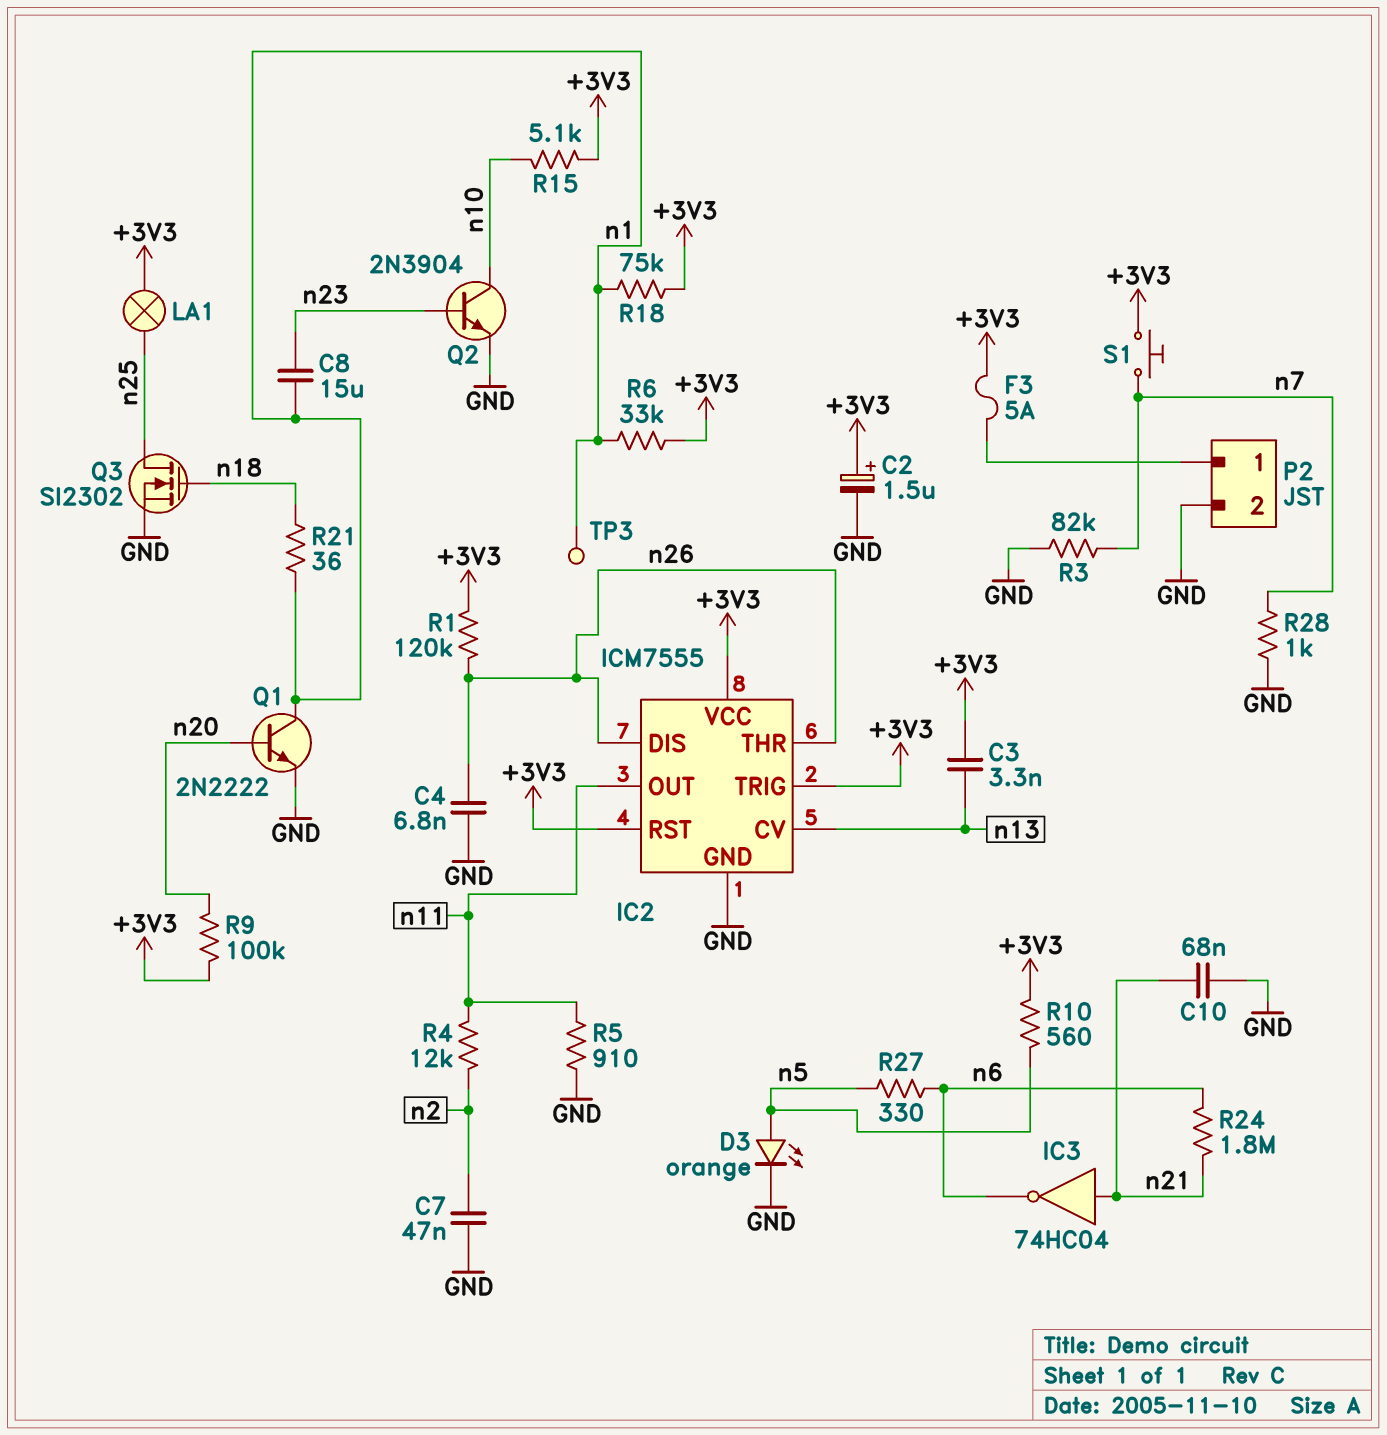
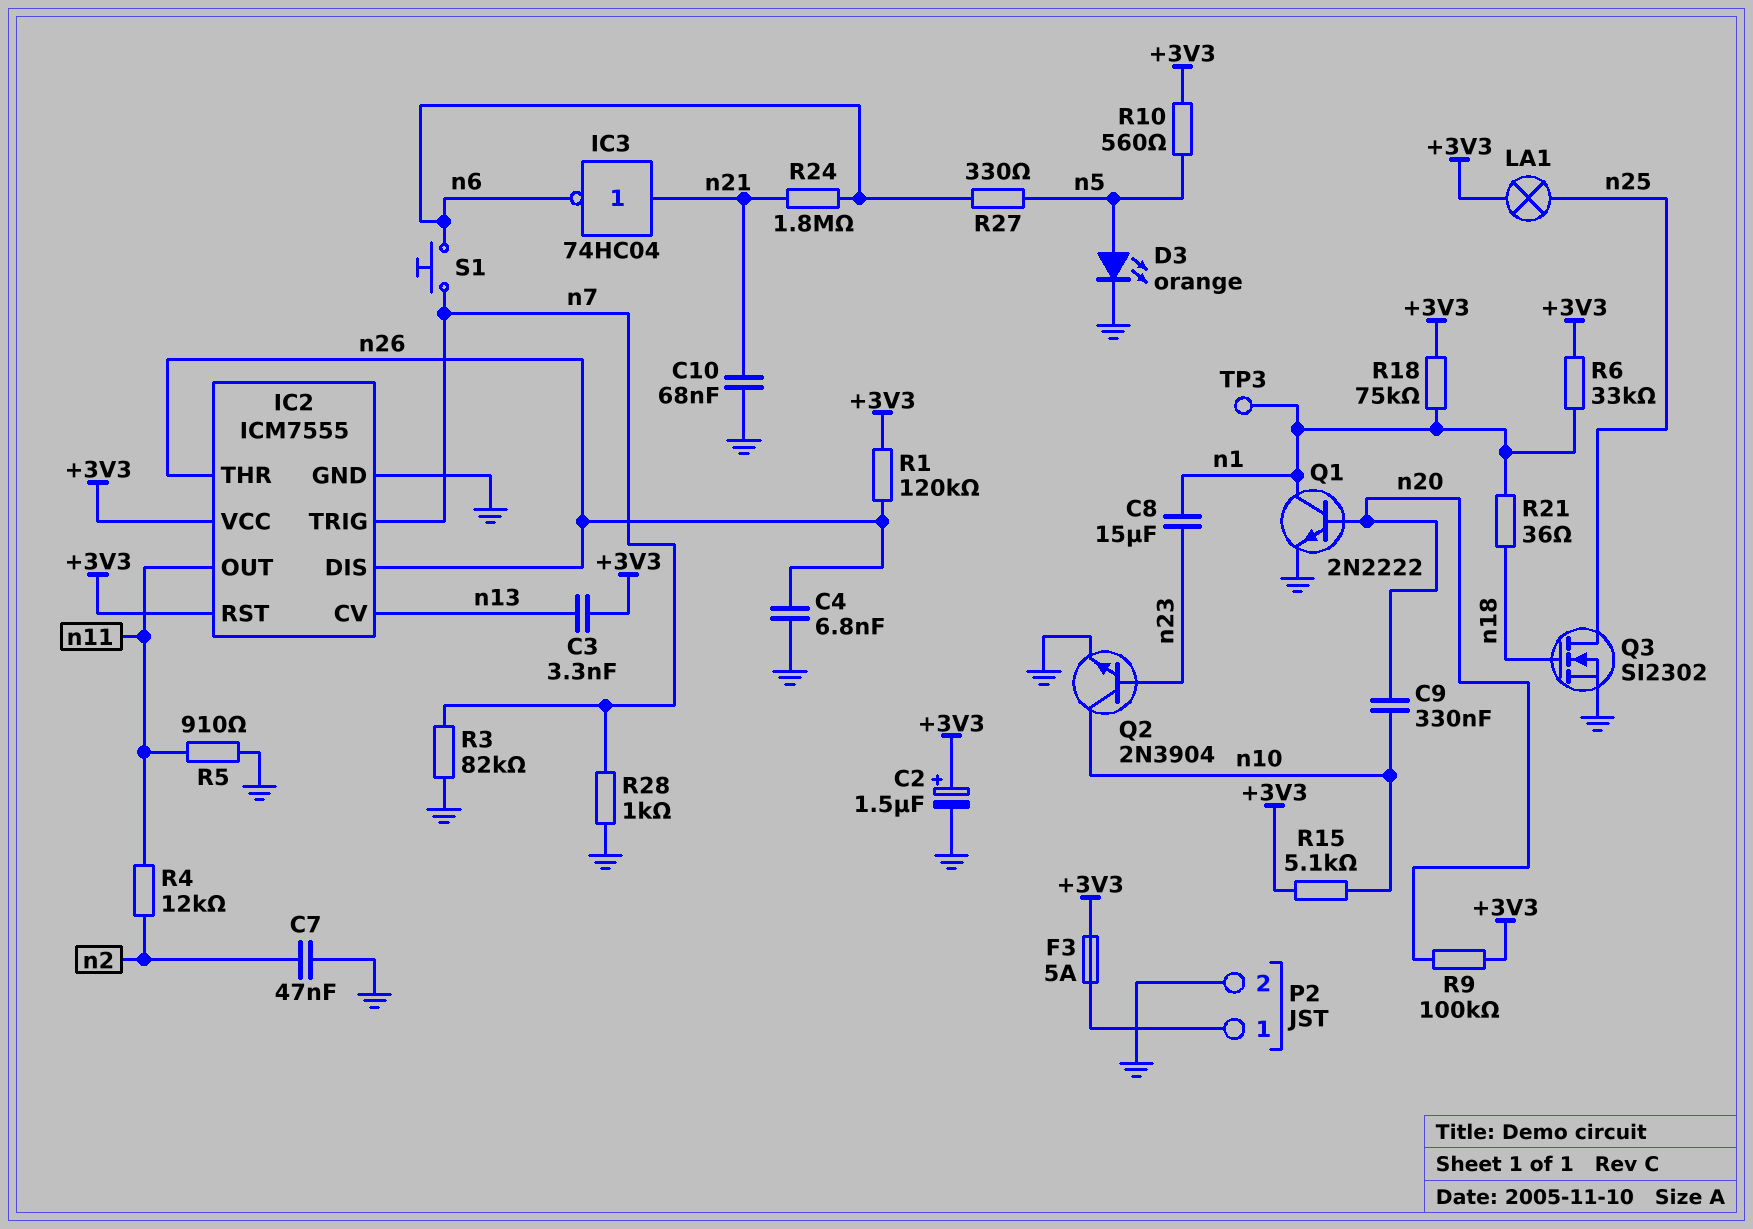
C9: none -> 330nF (n10, n20)
IC2 pin TRIG: +3V3 -> n7
S1: button (+3V3, n7) -> button (n6, n7)

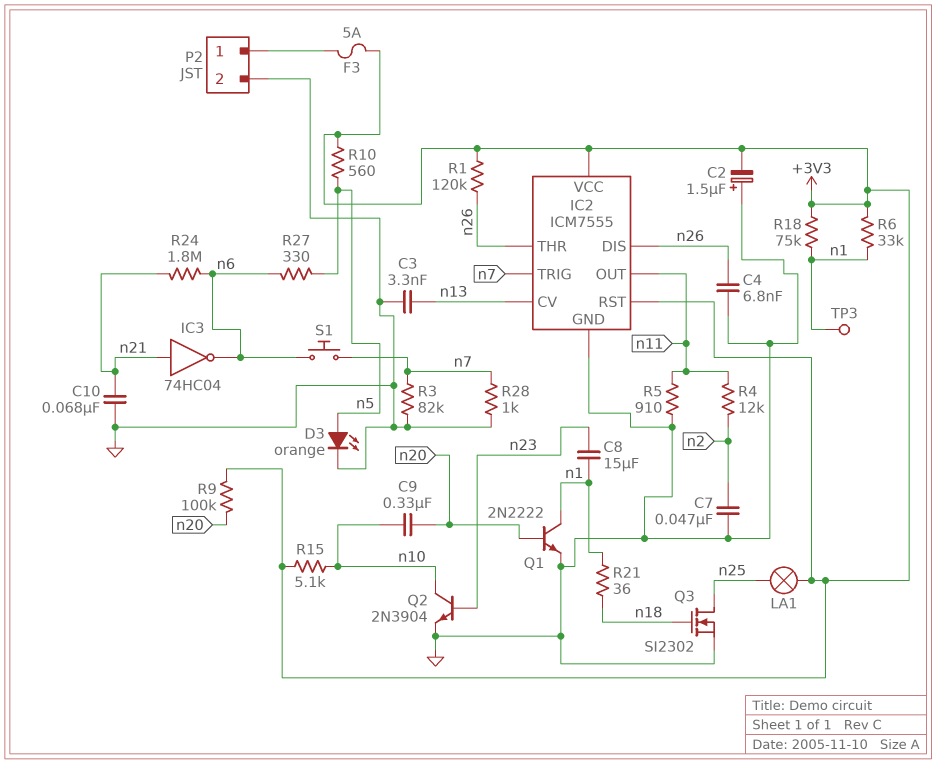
C2: 1.5uF (plus +3V3, minus GND) -> 1.5uF (plus GND, minus +3V3)
C3: 3.3nF (+3V3, n13) -> 3.3nF (GND, n13)

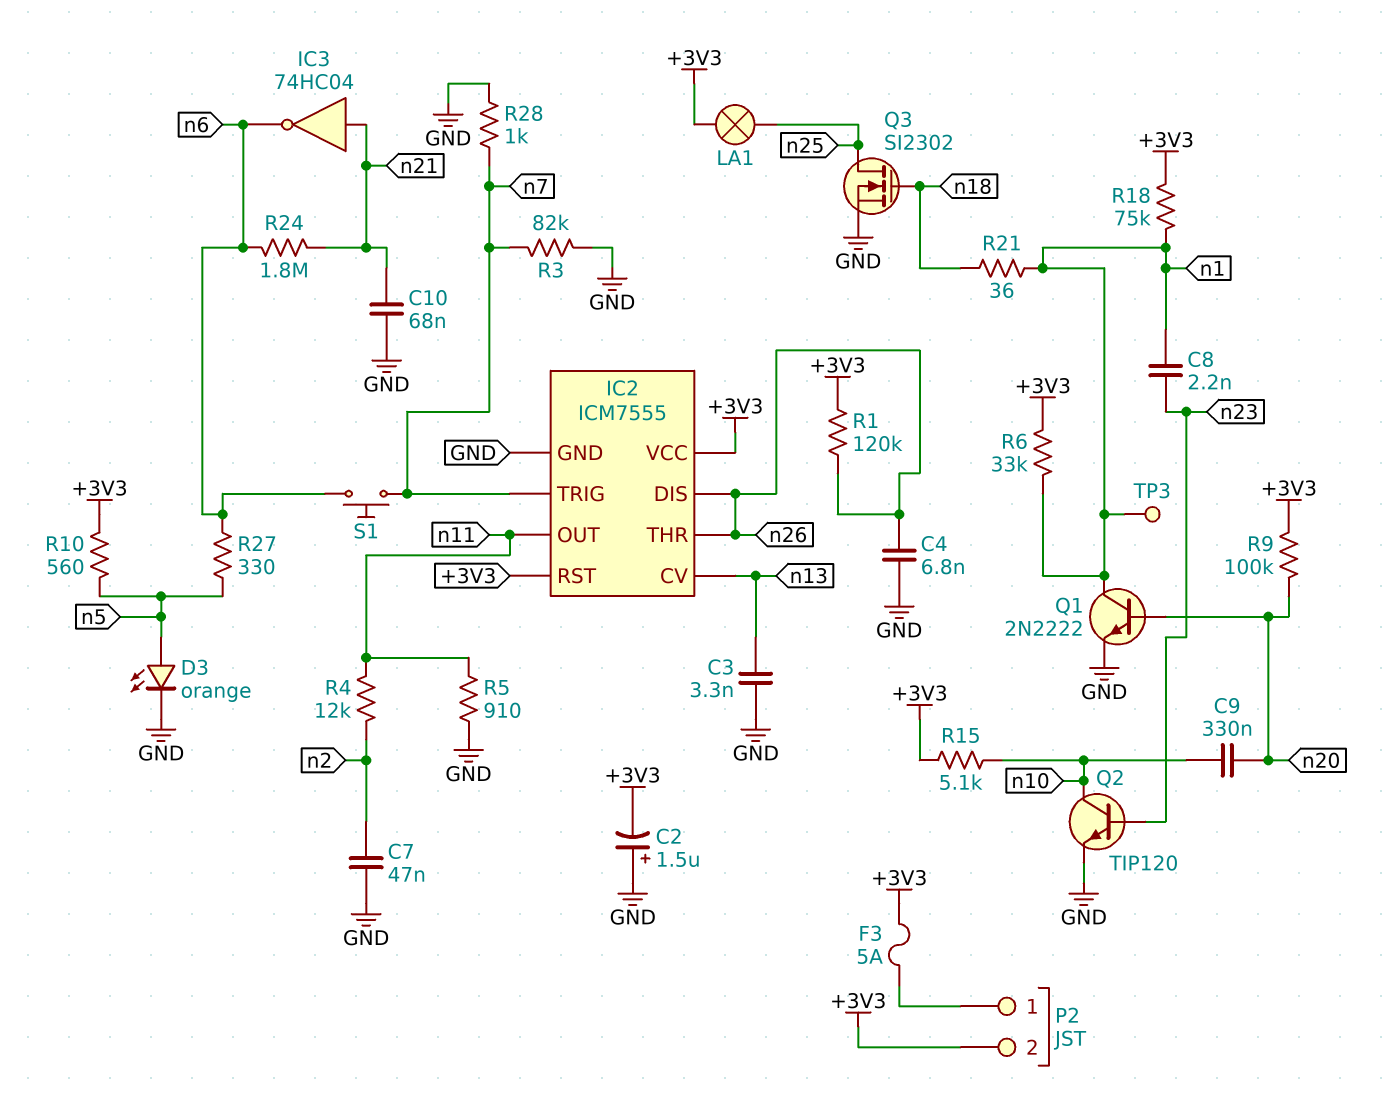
C8: 15uF (n1, n23) -> 2.2nF (n1, n23)
P2 pin 2: GND -> +3V3
Q2: NPN 2N3904 (B n23, C n10, E GND) -> NPN TIP120 (B n23, C n10, E GND)

